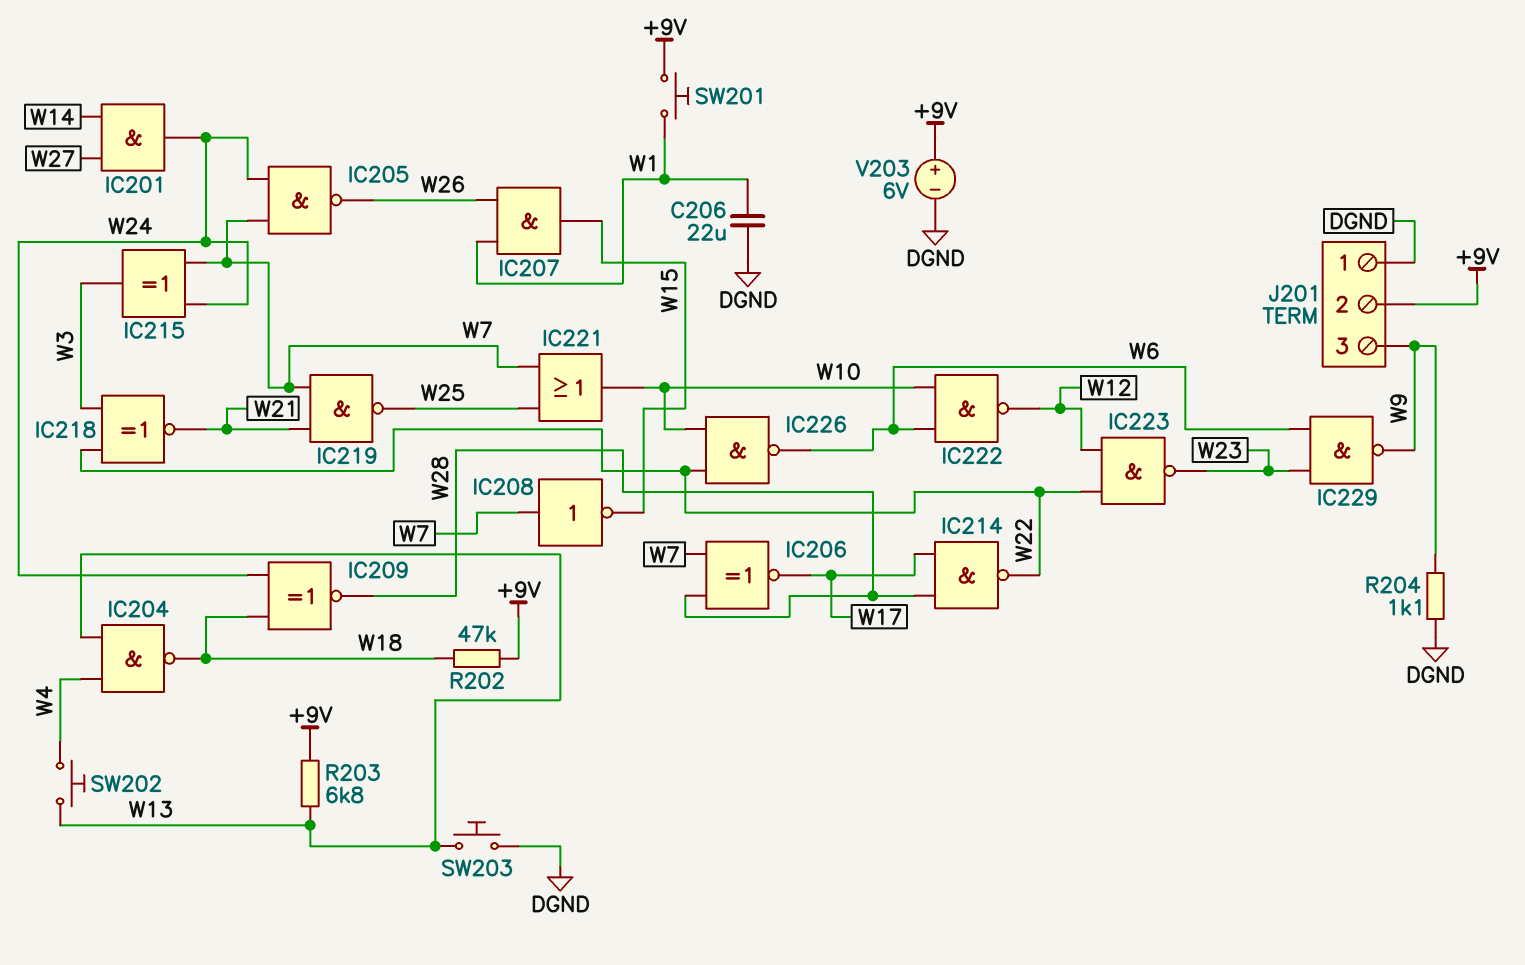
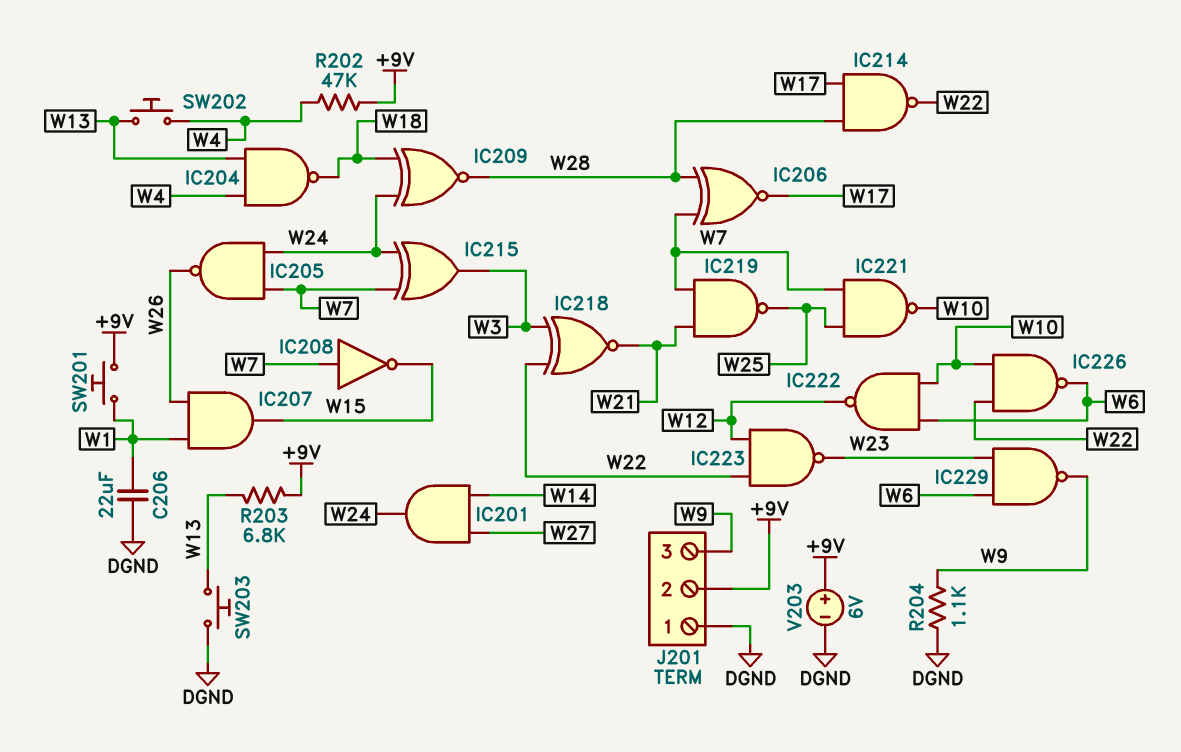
IC221: OR (in W7, in W25, out W10) -> NAND (in W7, in W25, out W10)
R202: 47k (+9V, W18) -> 47k (+9V, W4)

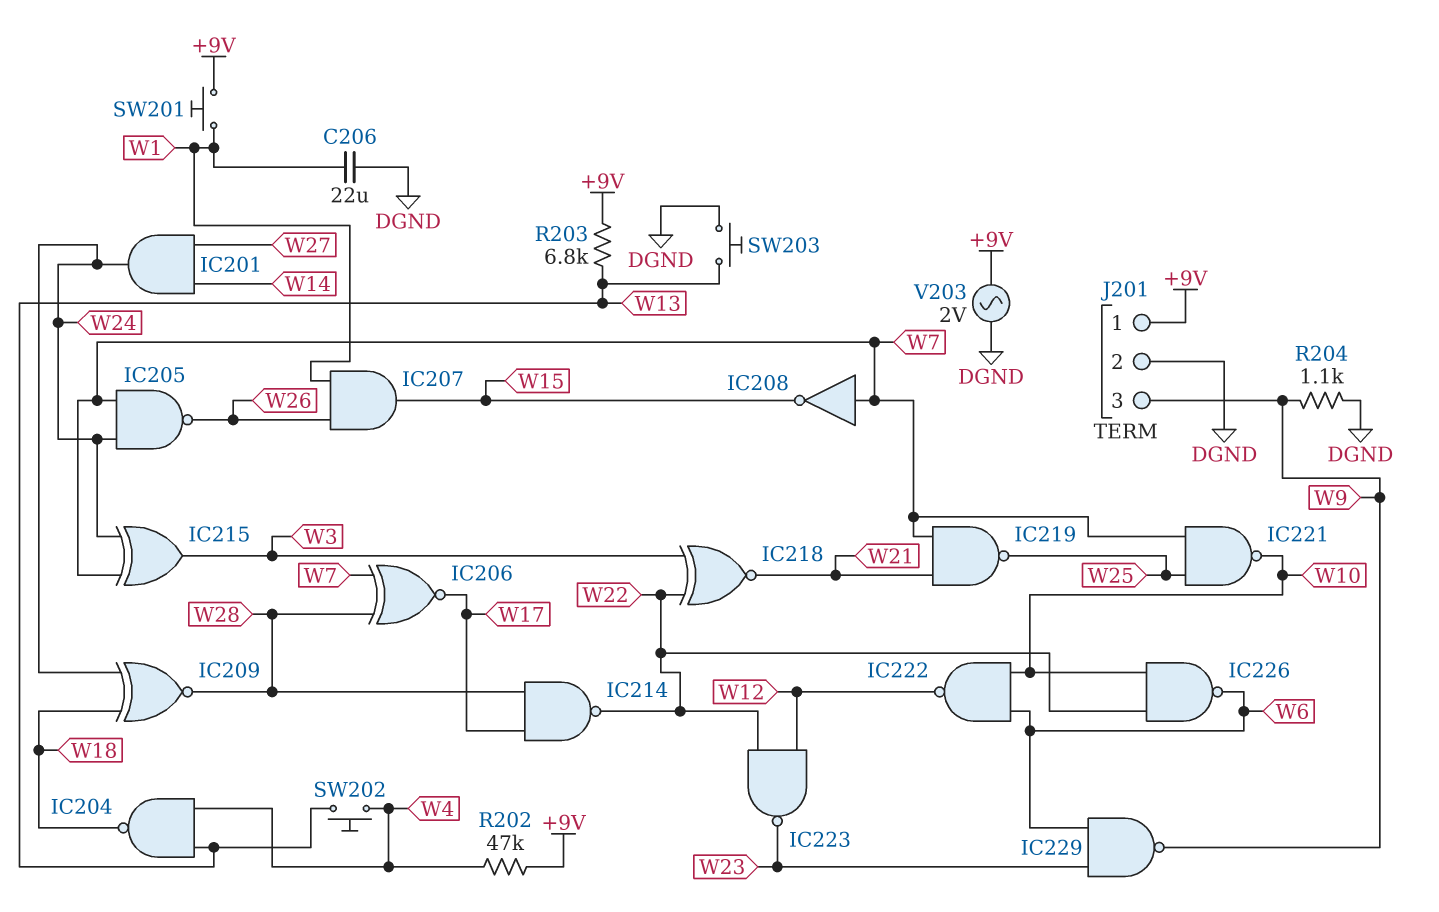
J201 pin 1: DGND -> +9V
J201 pin 2: +9V -> DGND
V203: 6V (plus +9V, minus DGND) -> AC 2V (+9V, DGND)

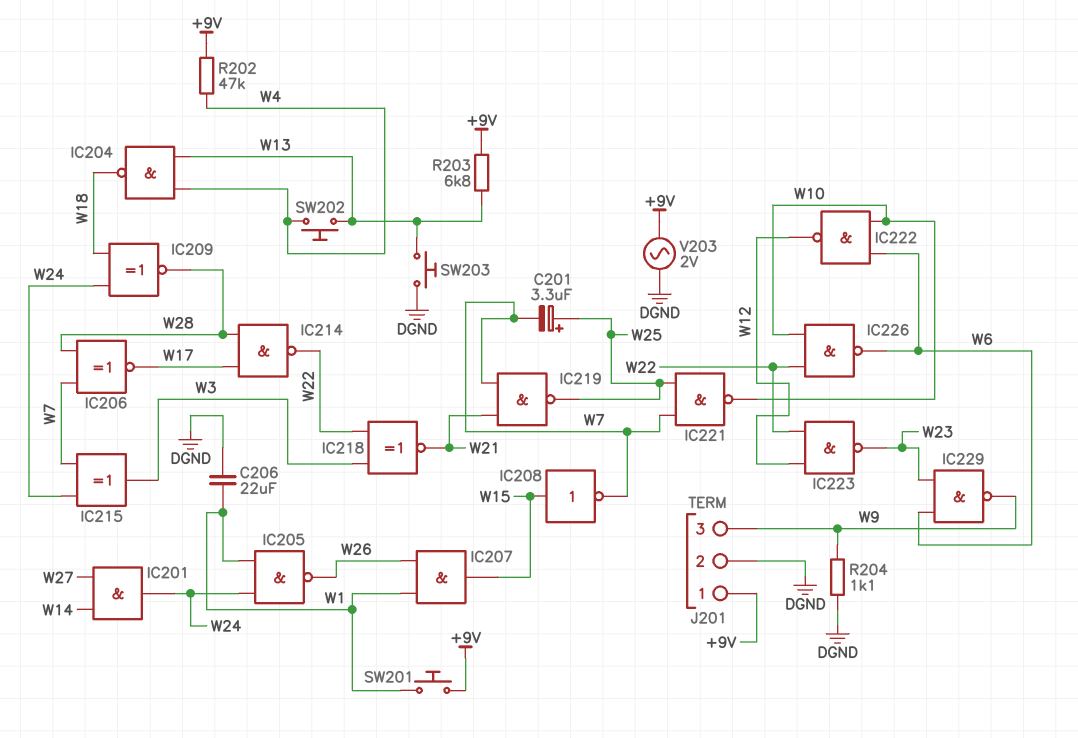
C201: none -> 3.3uF (plus W25, minus W7)
IC205: NAND (in W7, in W24, out W26) -> NAND (in W1, in W24, out W26)
IC208: NOT (in W7, out W15) -> NOT (in W15, out W7)

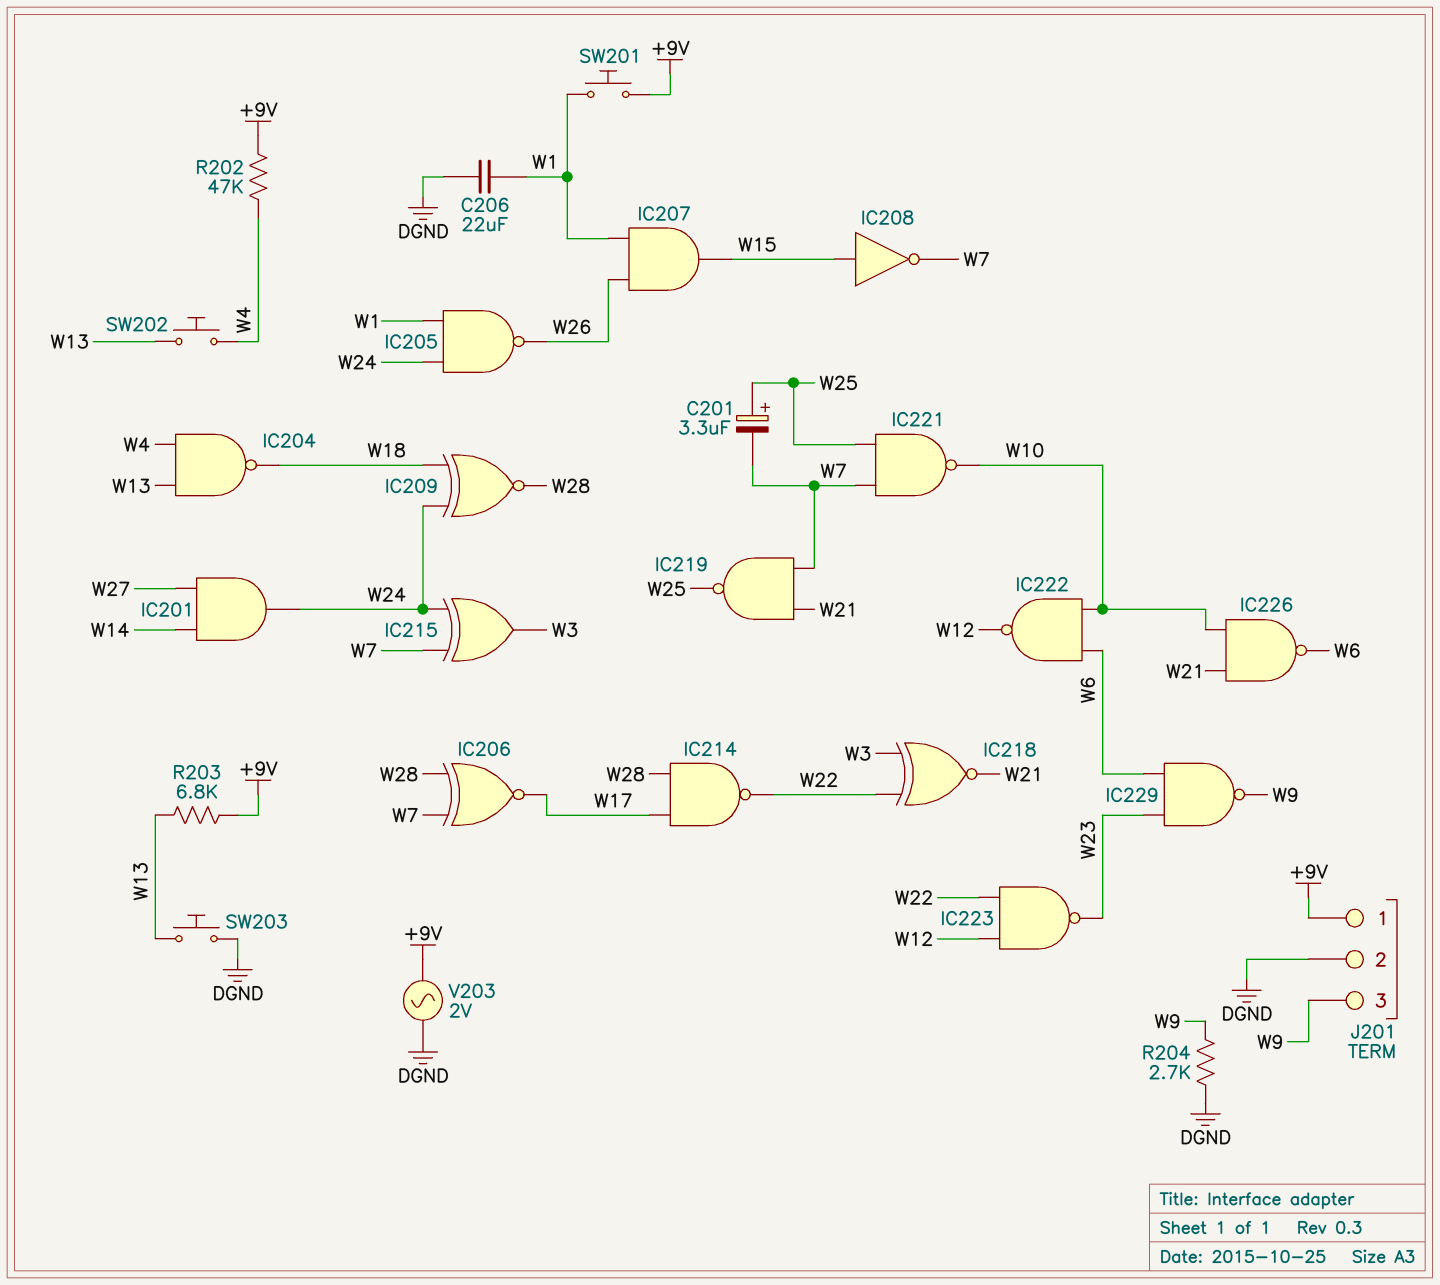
IC226: NAND (in W10, in W22, out W6) -> NAND (in W10, in W21, out W6)
R204: 1.1k (DGND, W9) -> 2.7k (DGND, W9)

